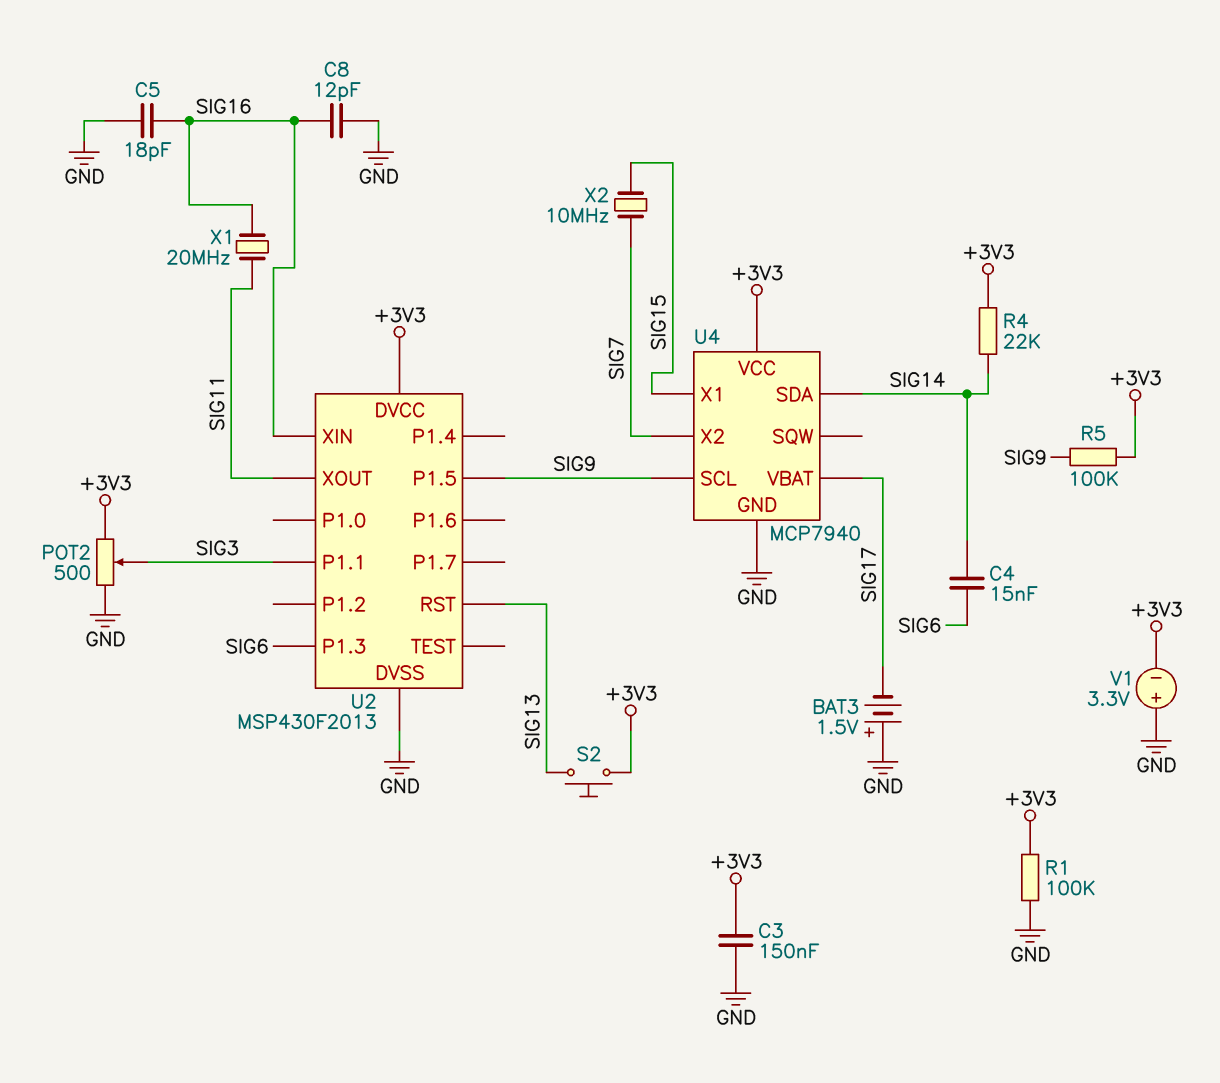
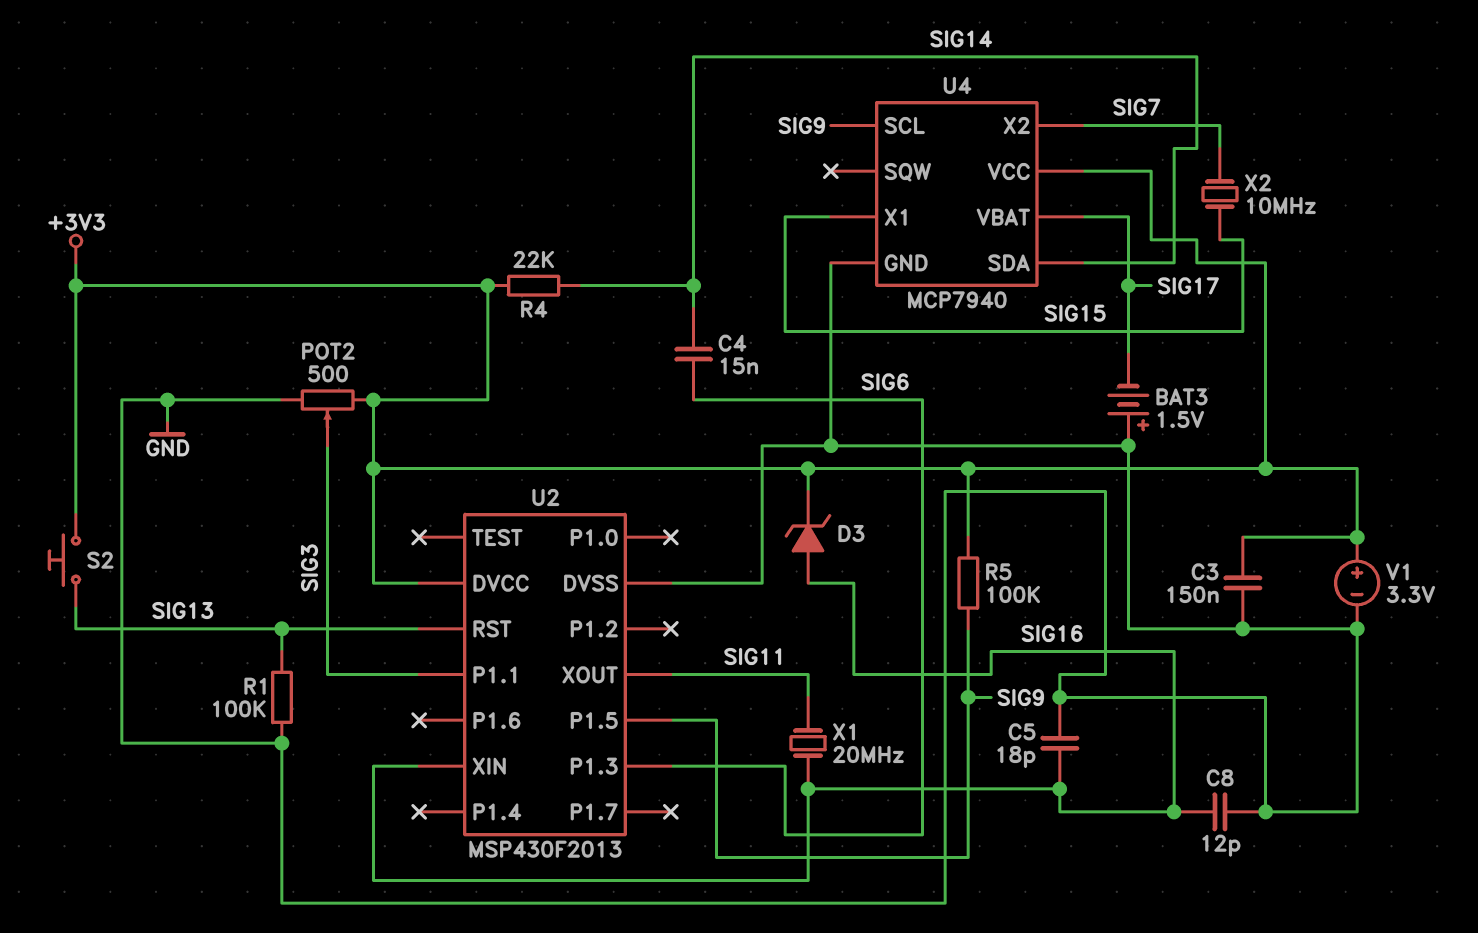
D3: none -> zener (A SIG16, K +3V3)
R1: 100k (+3V3, GND) -> 100k (GND, SIG13)
V1: 3.3V (plus GND, minus +3V3) -> 3.3V (plus +3V3, minus GND)

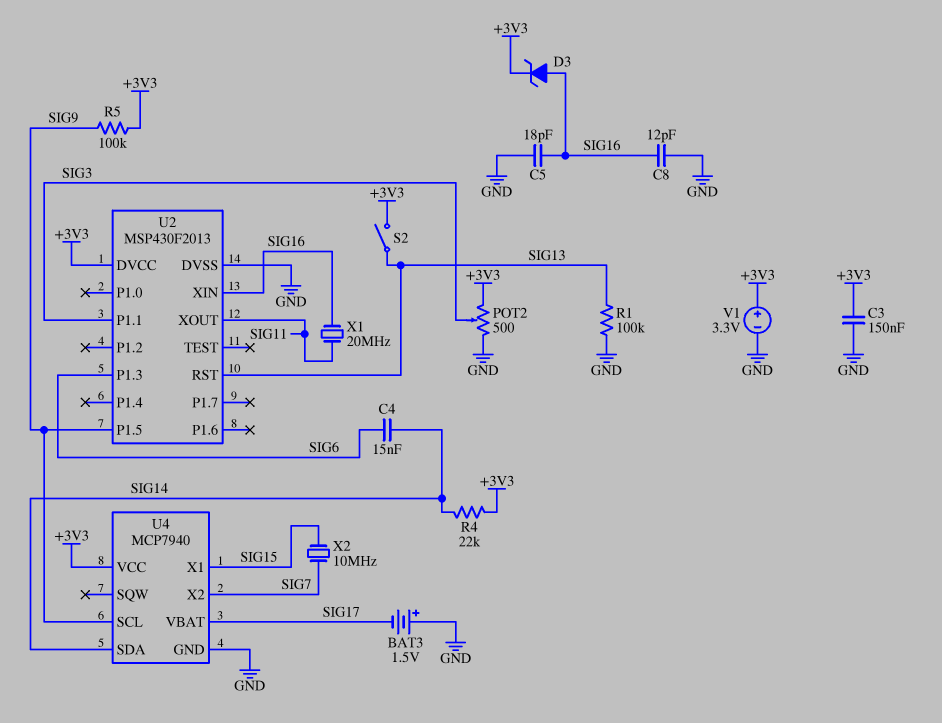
S2: button (+3V3, SIG13) -> switch (+3V3, SIG13)

